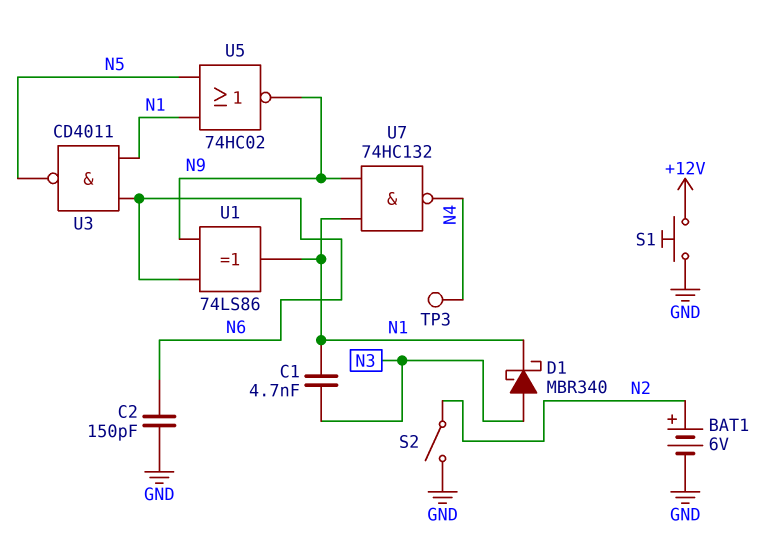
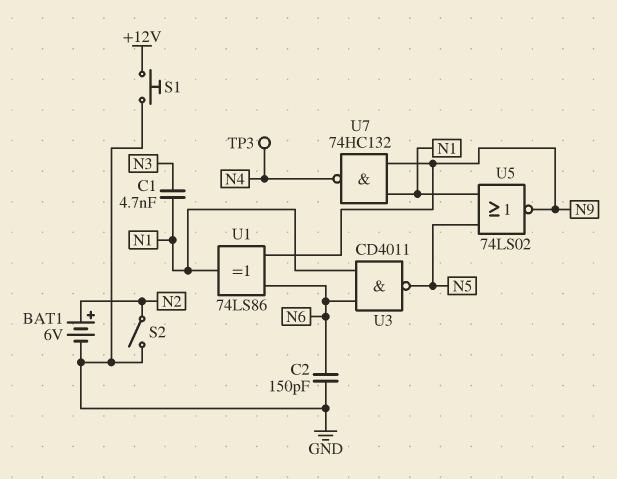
D1: schottky MBR340 (A N3, K N1) -> none
U5: NOR 74HC02 (in N1, in N5, out N9) -> NOR 74LS02 (in N1, in N5, out N9)

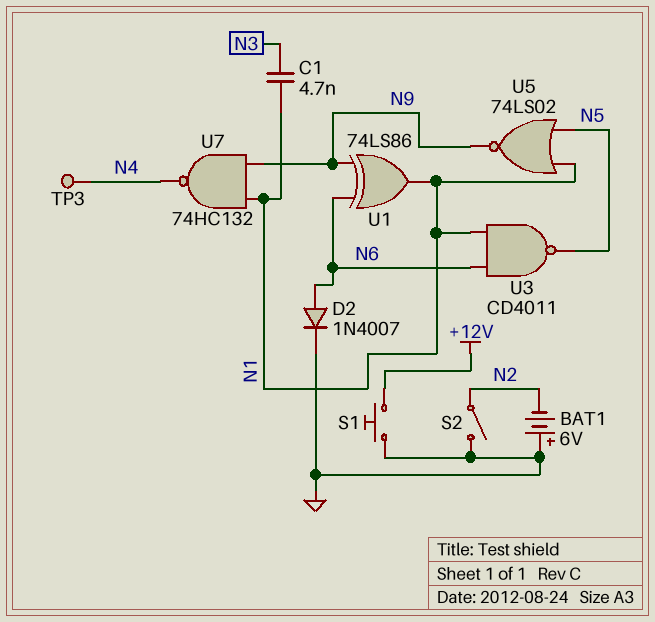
BAT1: 6V (plus N2, minus GND) -> 6V (plus GND, minus N2)
C2: 150pF (GND, N6) -> none
D2: none -> diode 1N4007 (A N6, K GND)

